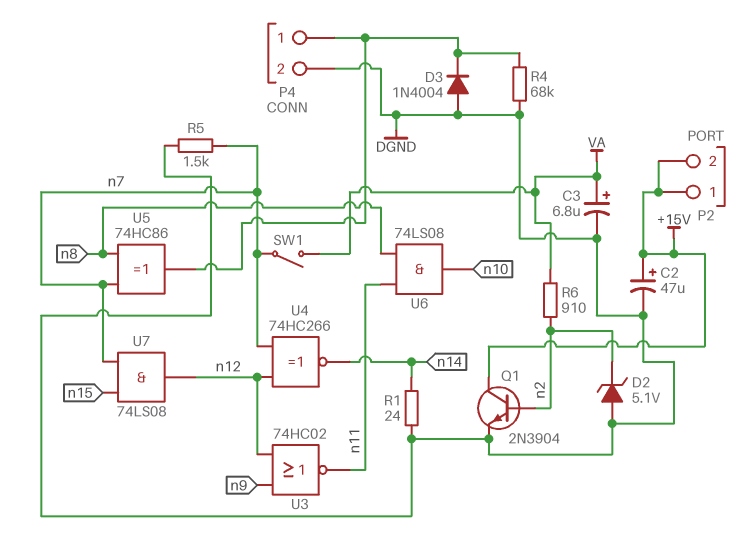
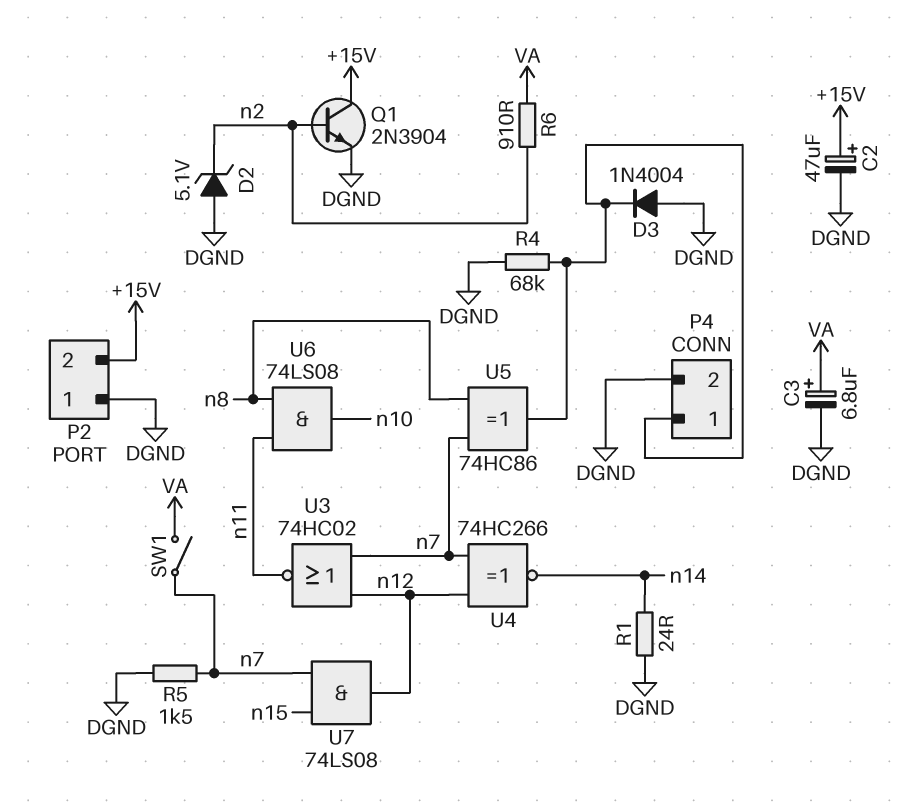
P2 pin 1: +15V -> DGND
U3: NOR 74HC02 (in n9, in n12, out n11) -> NOR 74HC02 (in n7, in n12, out n11)

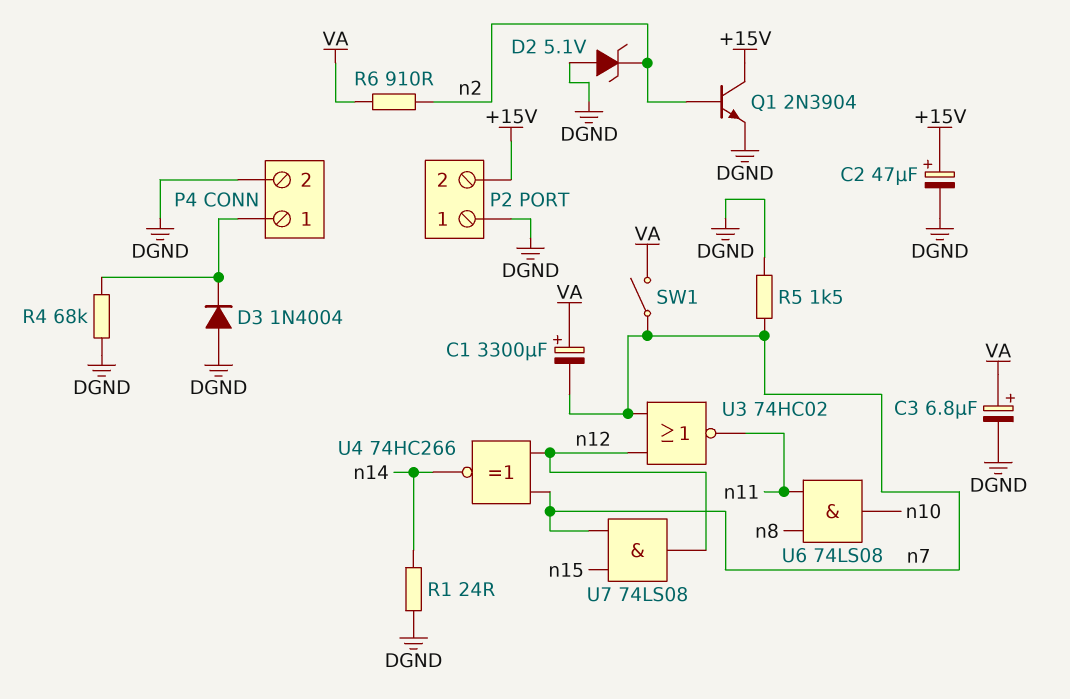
C1: none -> 3300uF (plus VA, minus n7)
U5: XOR 74HC86 (in n7, in n8, out P4/1) -> none

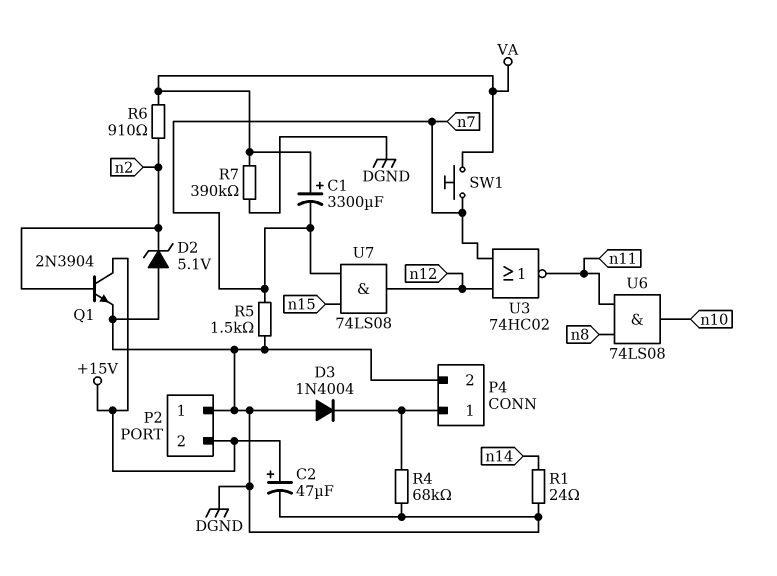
C3: 6.8uF (plus VA, minus DGND) -> none
R7: none -> 390k (DGND, VA)
SW1: switch (VA, n7) -> button (VA, n7)
U4: XNOR 74HC266 (in n7, in n12, out n14) -> none

